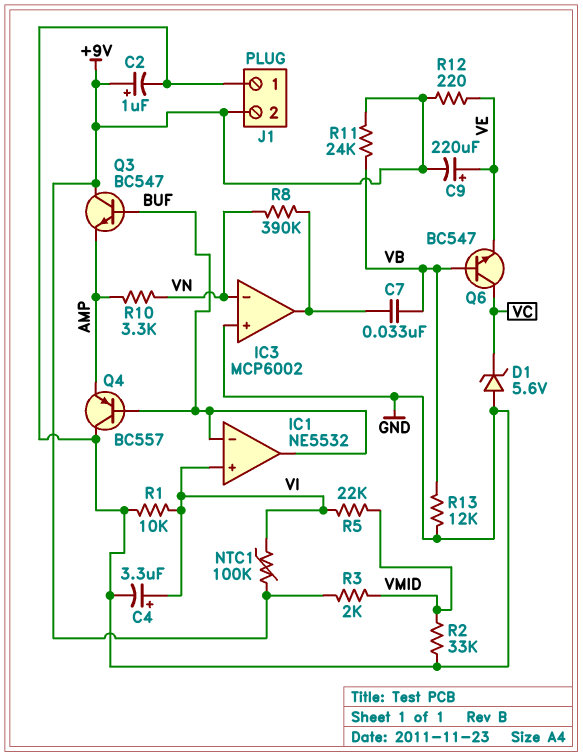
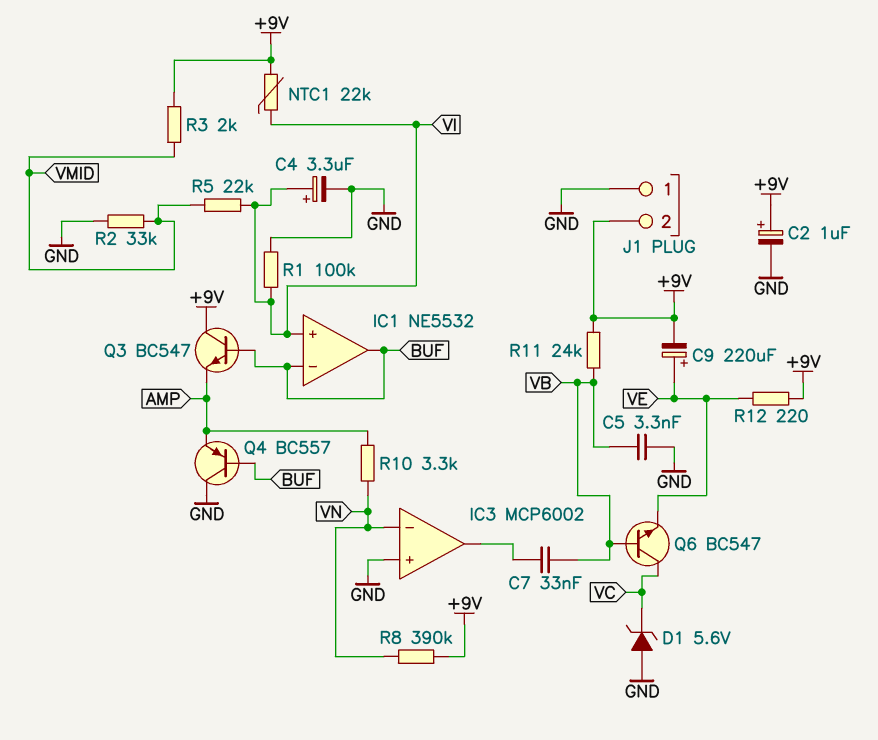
C5: none -> 3.3nF (GND, VB)
NTC1: 100k (+9V, VI) -> 22k (+9V, VI)
R1: 10k (GND, VI) -> 100k (GND, VI)
R8: 390k (IC3/out, VN) -> 390k (+9V, VN)
R13: 12k (GND, VB) -> none

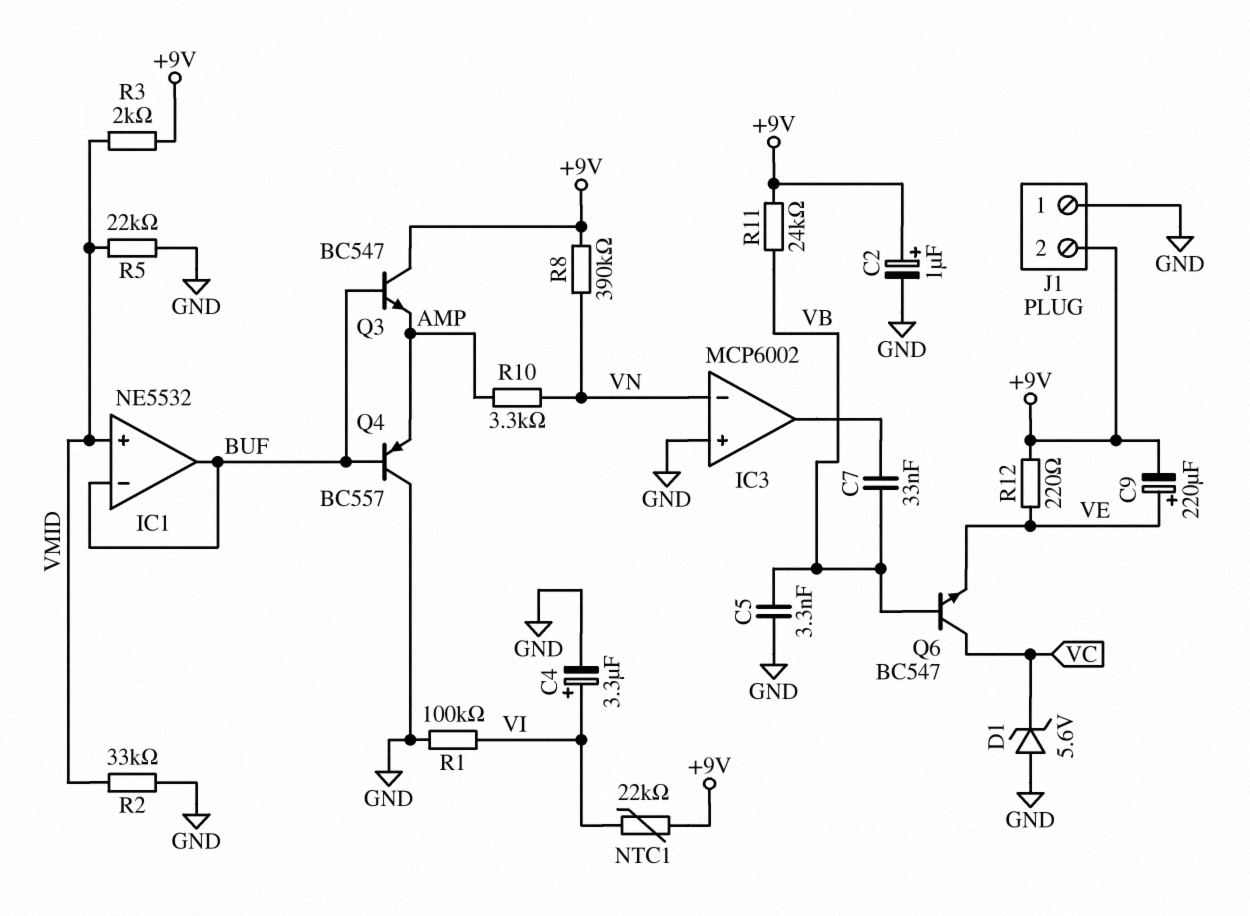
IC1 pin in+: VI -> VMID
R5: 22k (VI, VMID) -> 22k (GND, VMID)

